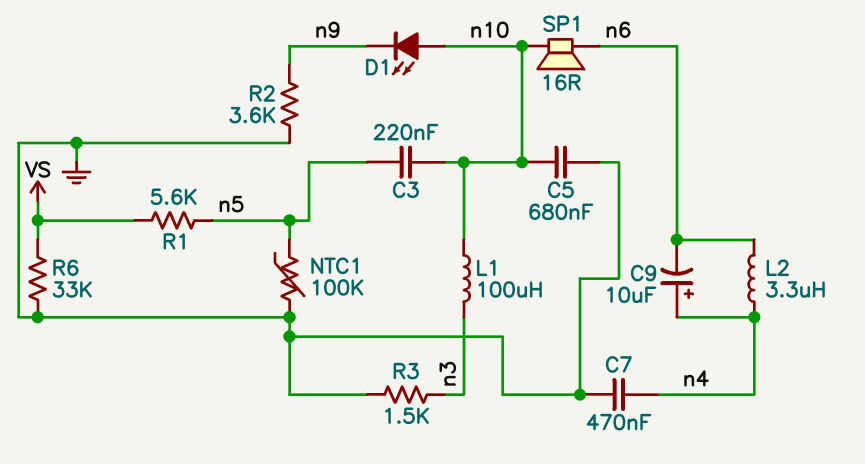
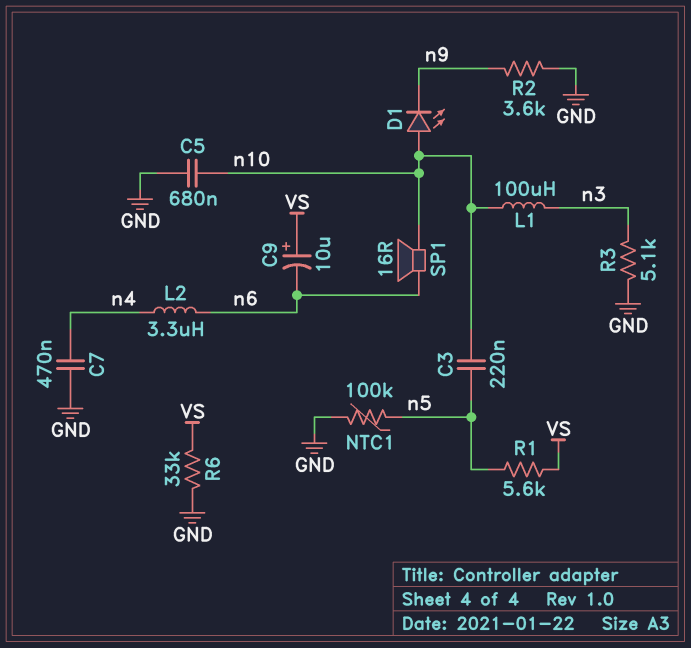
C9: 10uF (plus n4, minus n6) -> 10uF (plus VS, minus n6)
R3: 1.5k (GND, n3) -> 5.1k (GND, n3)

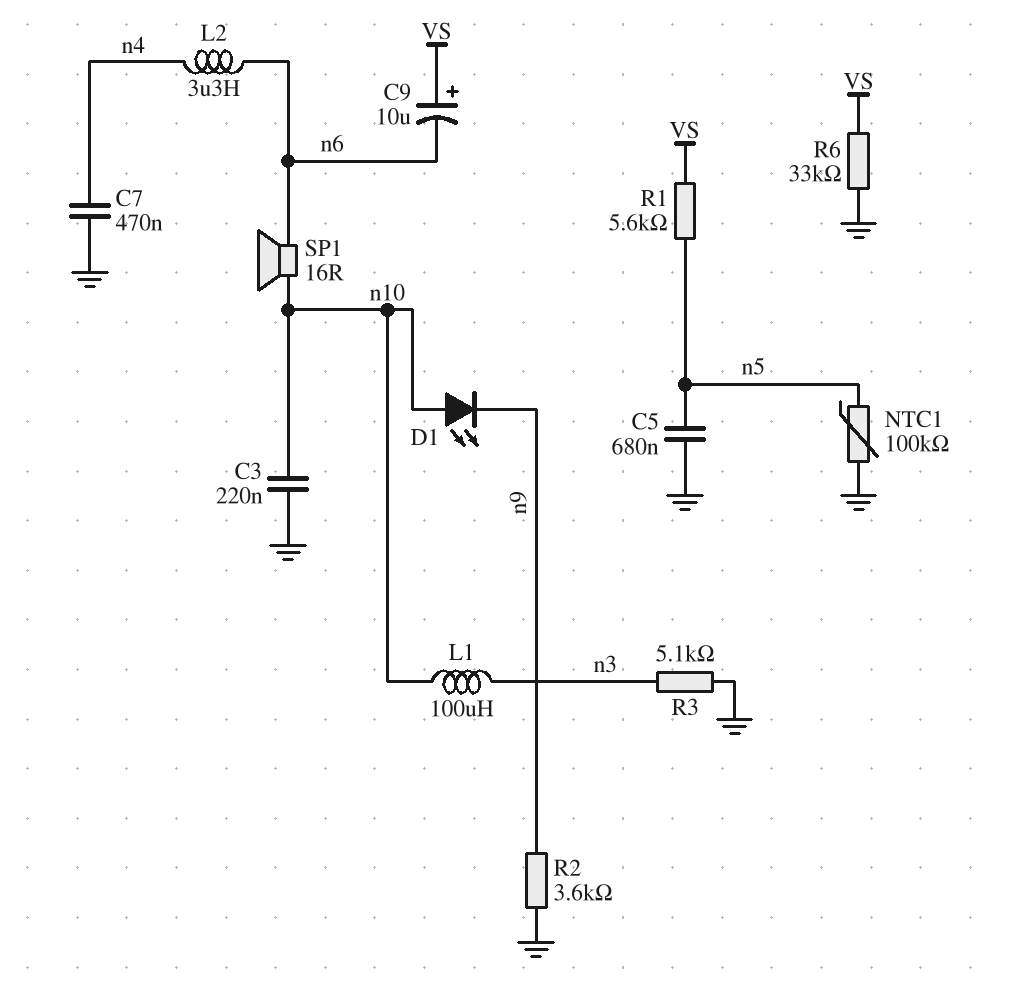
C3: 220nF (n5, n10) -> 220nF (GND, n10)
C5: 680nF (GND, n10) -> 680nF (GND, n5)

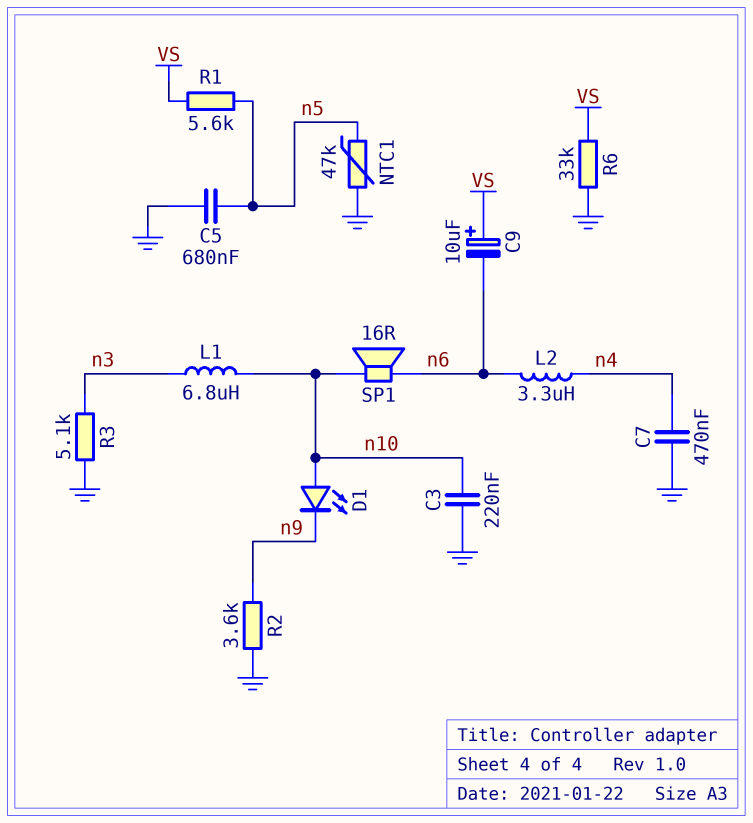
L1: 100uH (n3, n10) -> 6.8uH (n3, n10)
NTC1: 100k (GND, n5) -> 47k (GND, n5)

